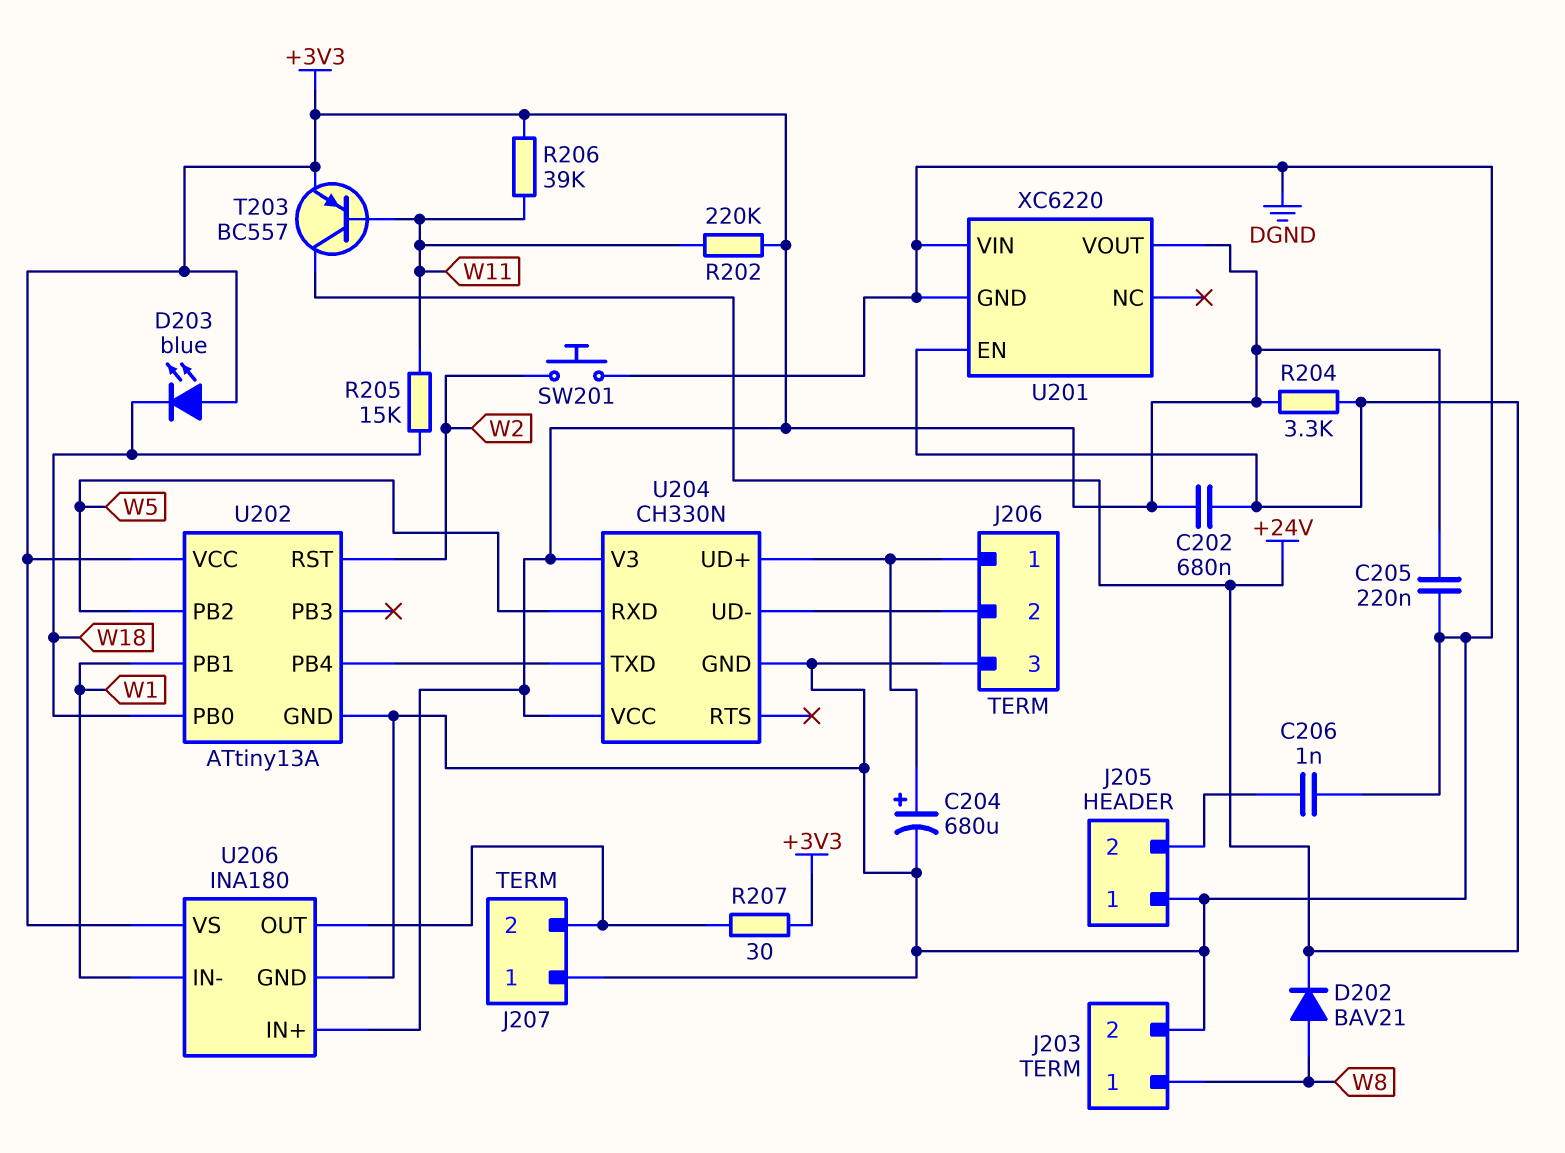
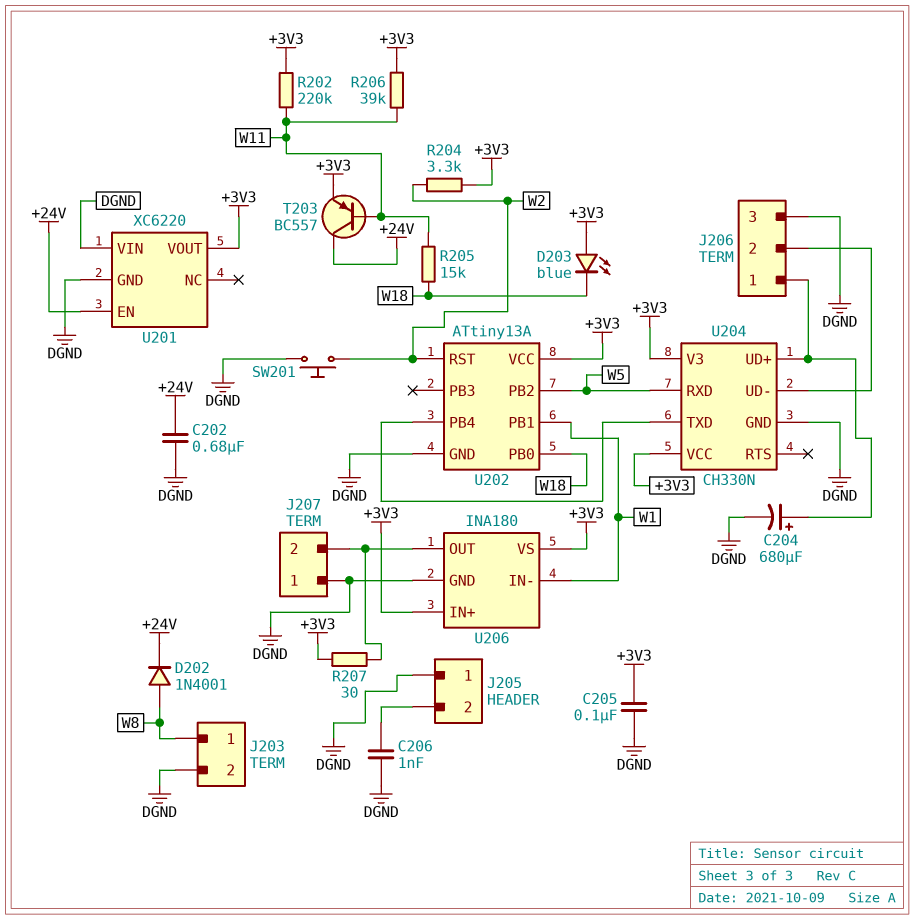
C202: 680nF (+3V3, +24V) -> 680nF (+24V, DGND)
C205: 220nF (+3V3, DGND) -> 100nF (+3V3, DGND)
D202: diode BAV21 (A W8, K +24V) -> diode 1N4001 (A W8, K +24V)
R204: 3.3k (+3V3, +24V) -> 3.3k (+3V3, W2)

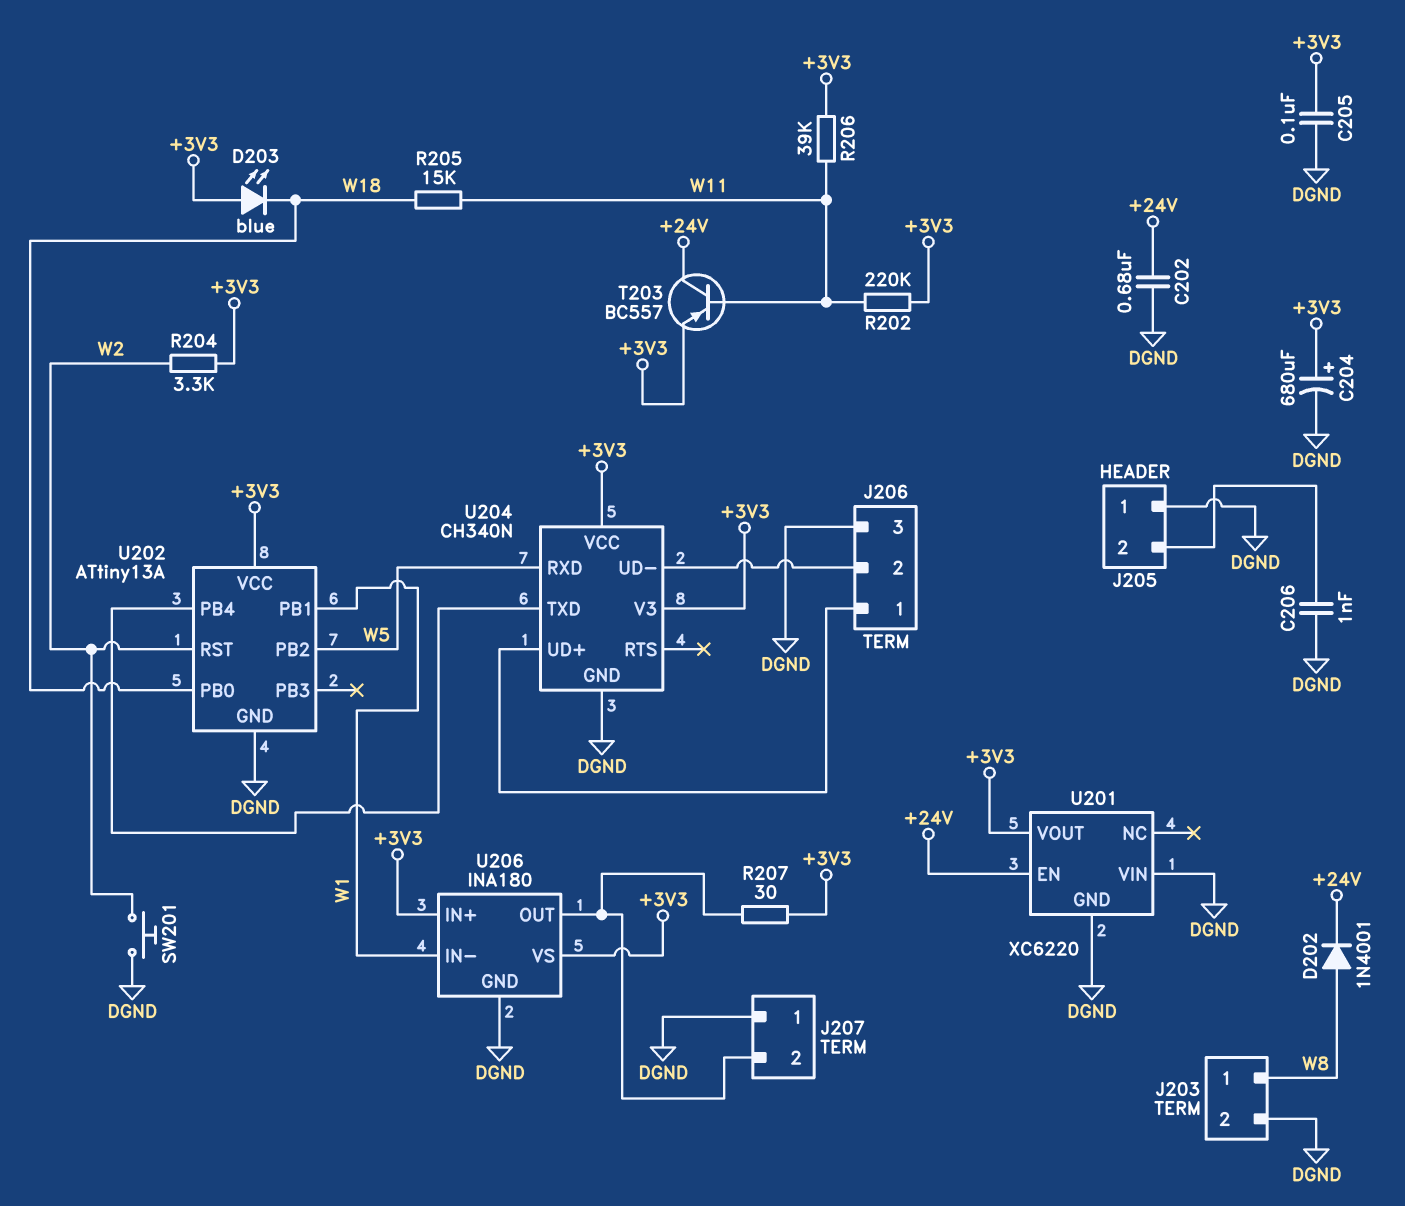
C204: 680uF (plus J206/1, minus DGND) -> 680uF (plus +3V3, minus DGND)
U204: CH330N -> CH340N

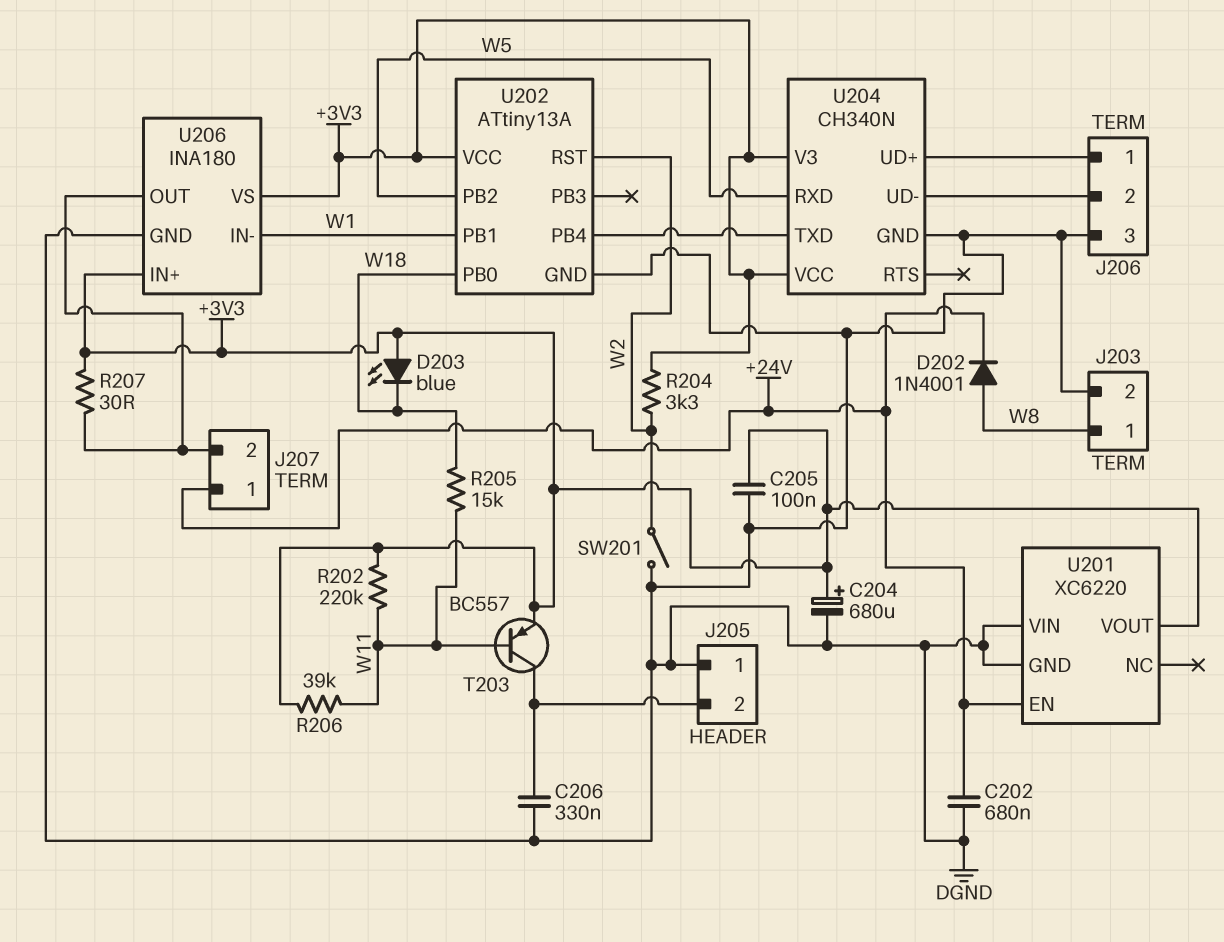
C206: 1nF (DGND, J205/2) -> 330nF (DGND, J205/2)
J207 pin 1: DGND -> +24V
SW201: button (DGND, W2) -> switch (DGND, W2)
T203: PNP BC557 (B W11, C +24V, E +3V3) -> PNP BC557 (B W11, C J205/2, E +3V3)

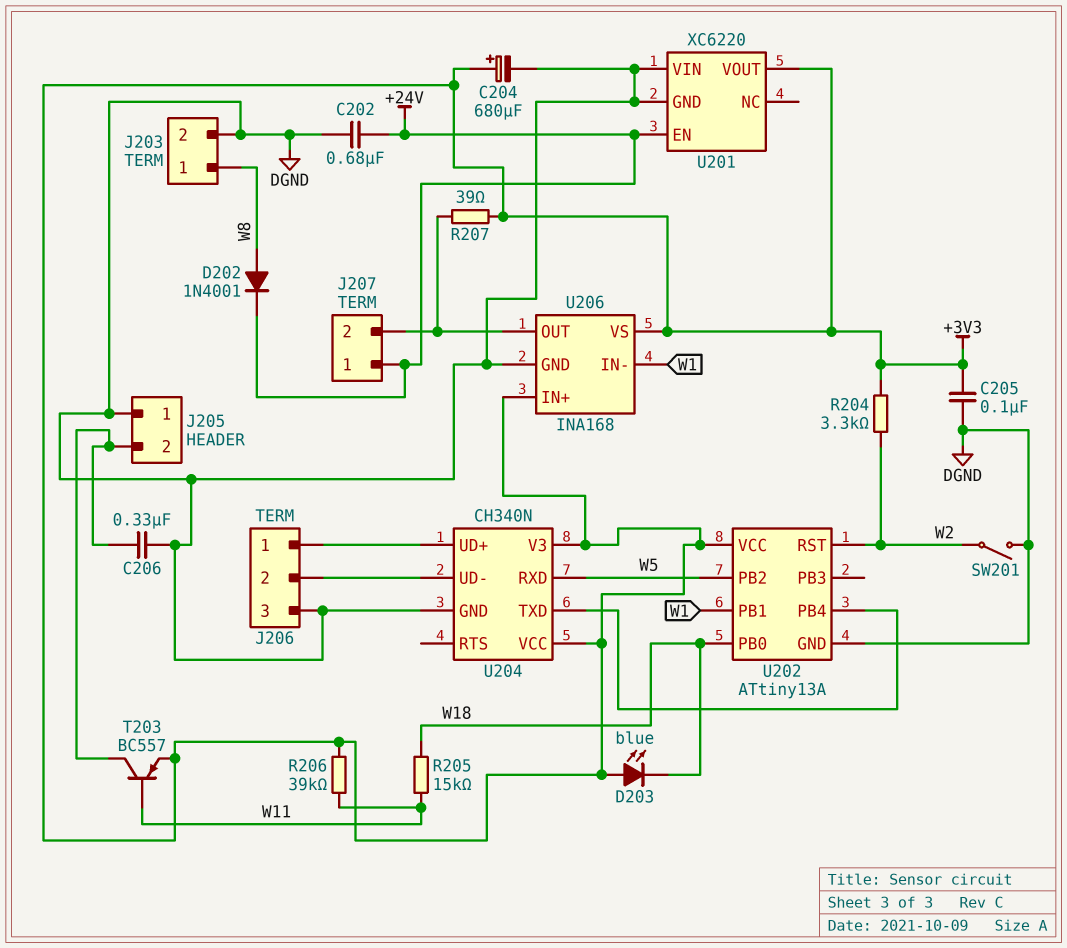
R202: 220k (+3V3, W11) -> none
R207: 30 (+3V3, J207/2) -> 39 (+3V3, J207/2)
U206: INA180 -> INA168

